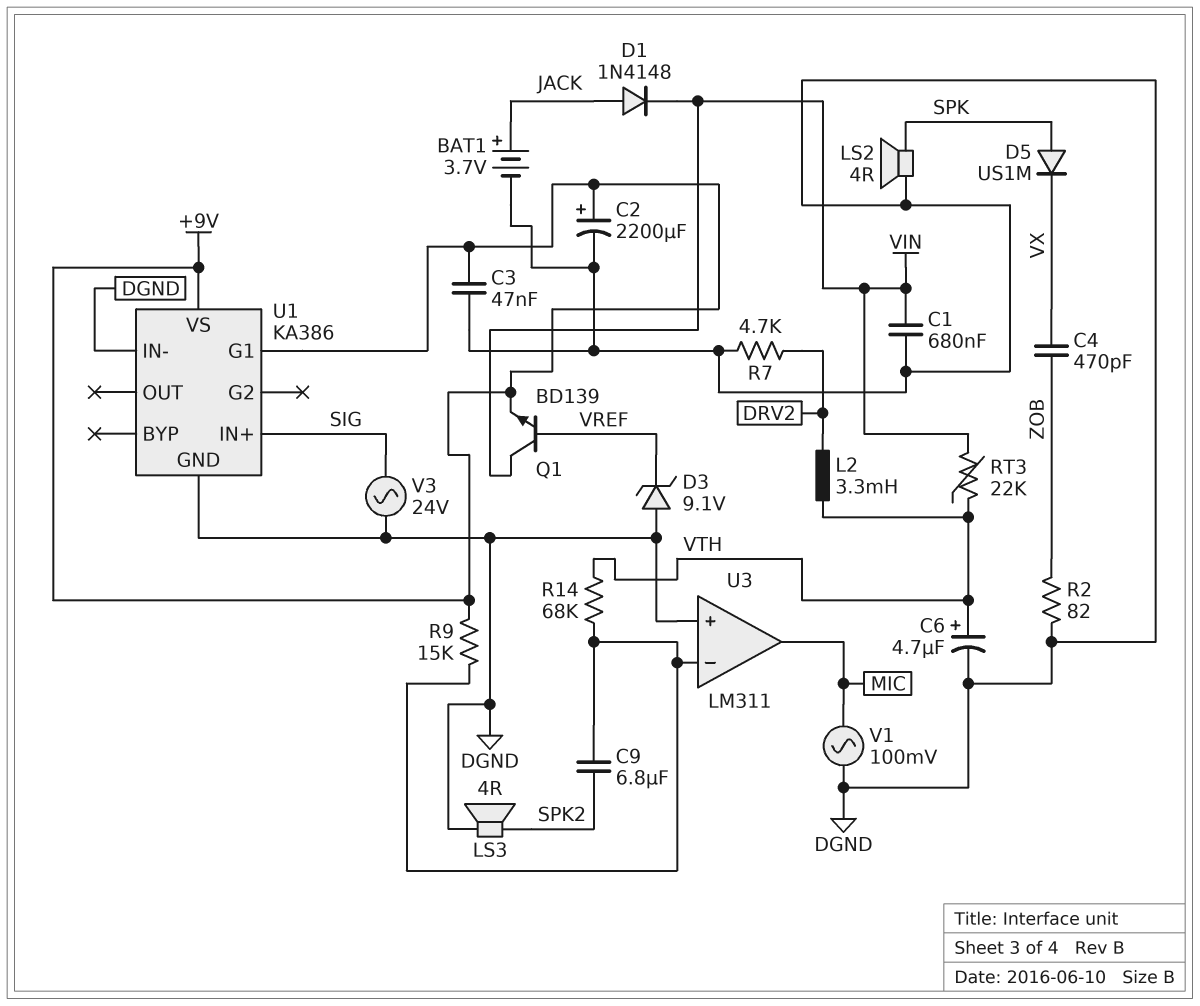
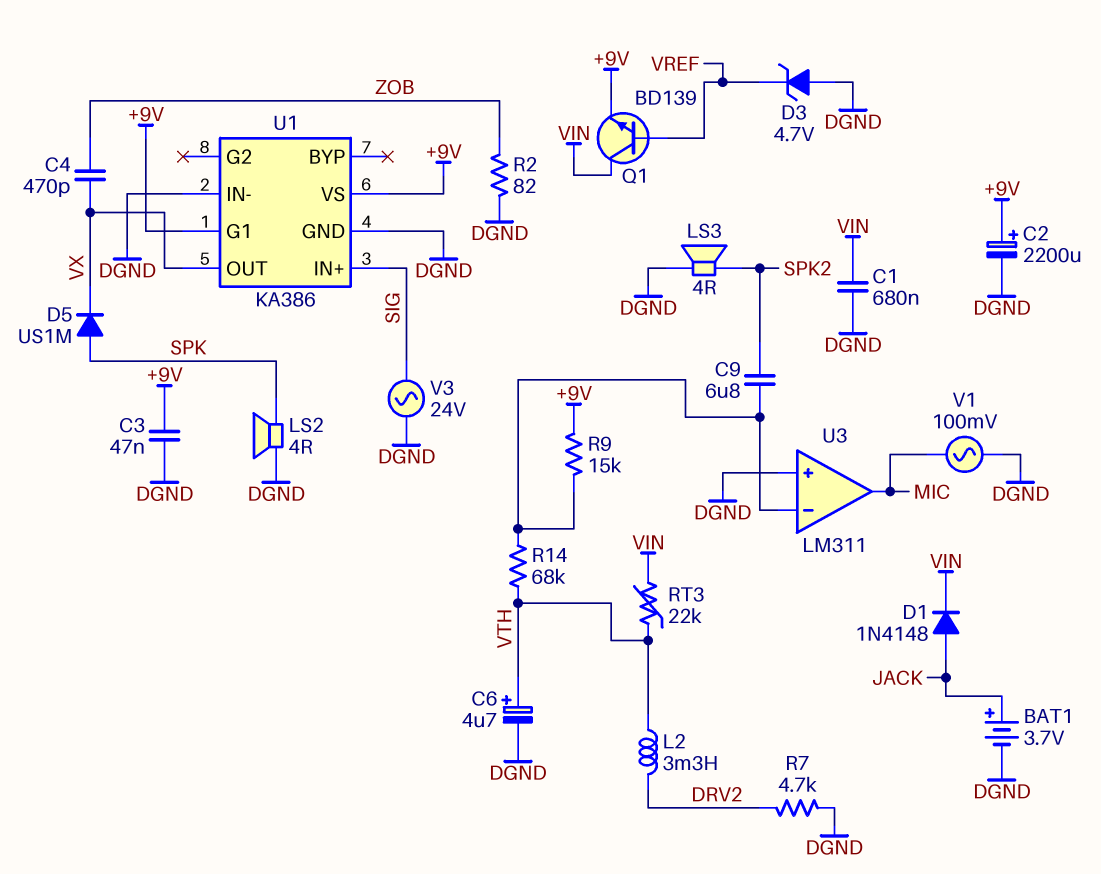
D3: zener 9.1V (A DGND, K VREF) -> zener 4.7V (A DGND, K VREF)
U1 pin OUT: none -> VX

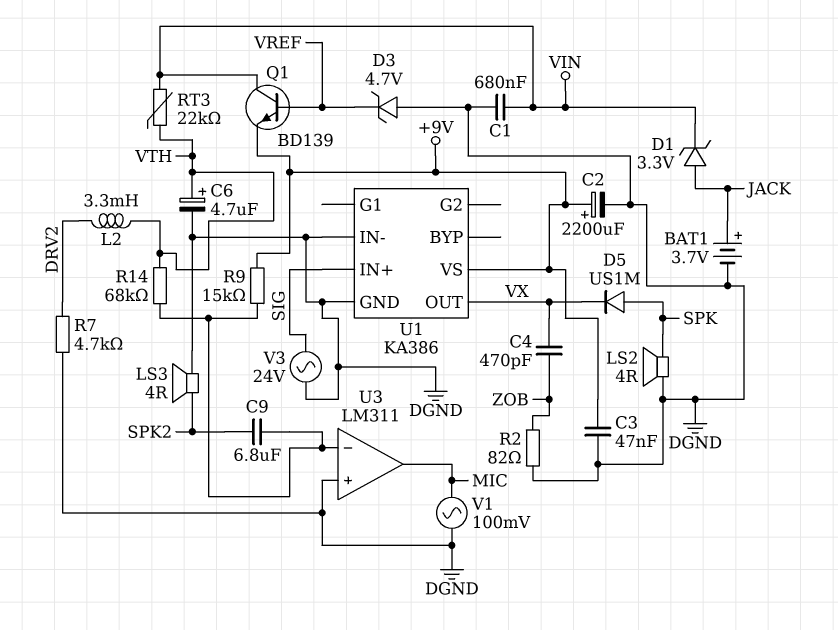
D1: diode 1N4148 (A JACK, K VIN) -> zener 3.3V (A JACK, K VIN)
U1 pin G1: +9V -> none

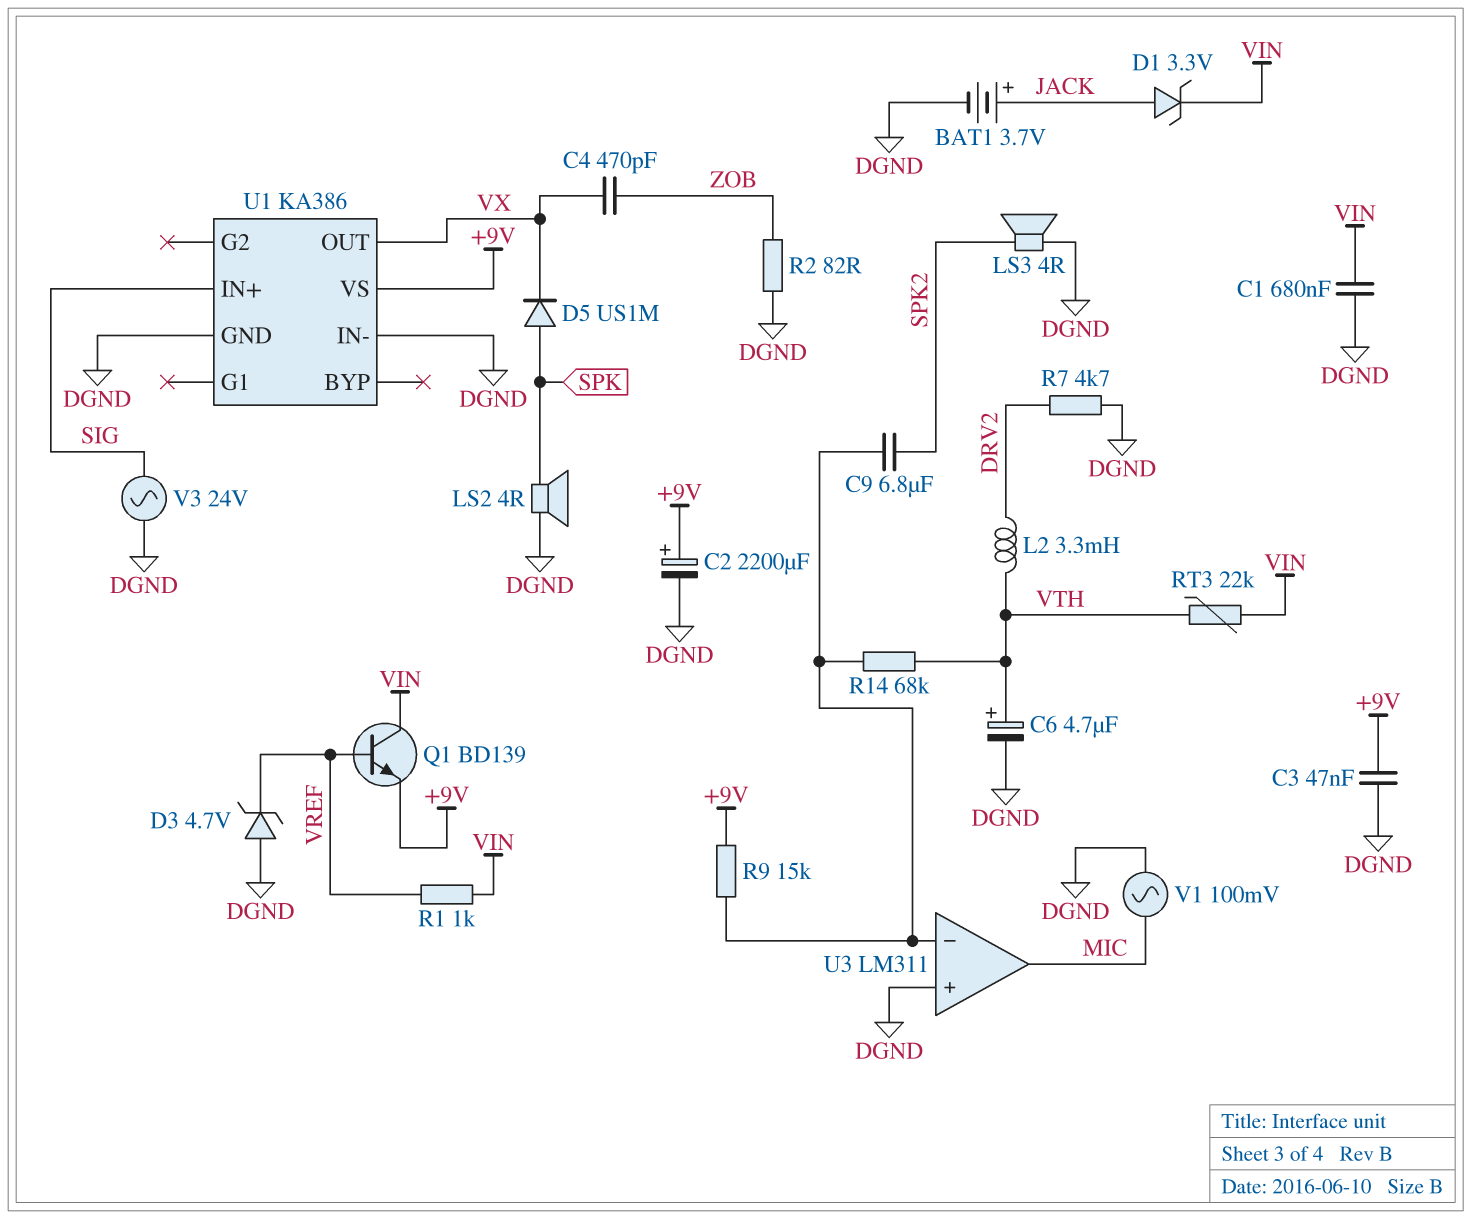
R1: none -> 1k (VIN, VREF)

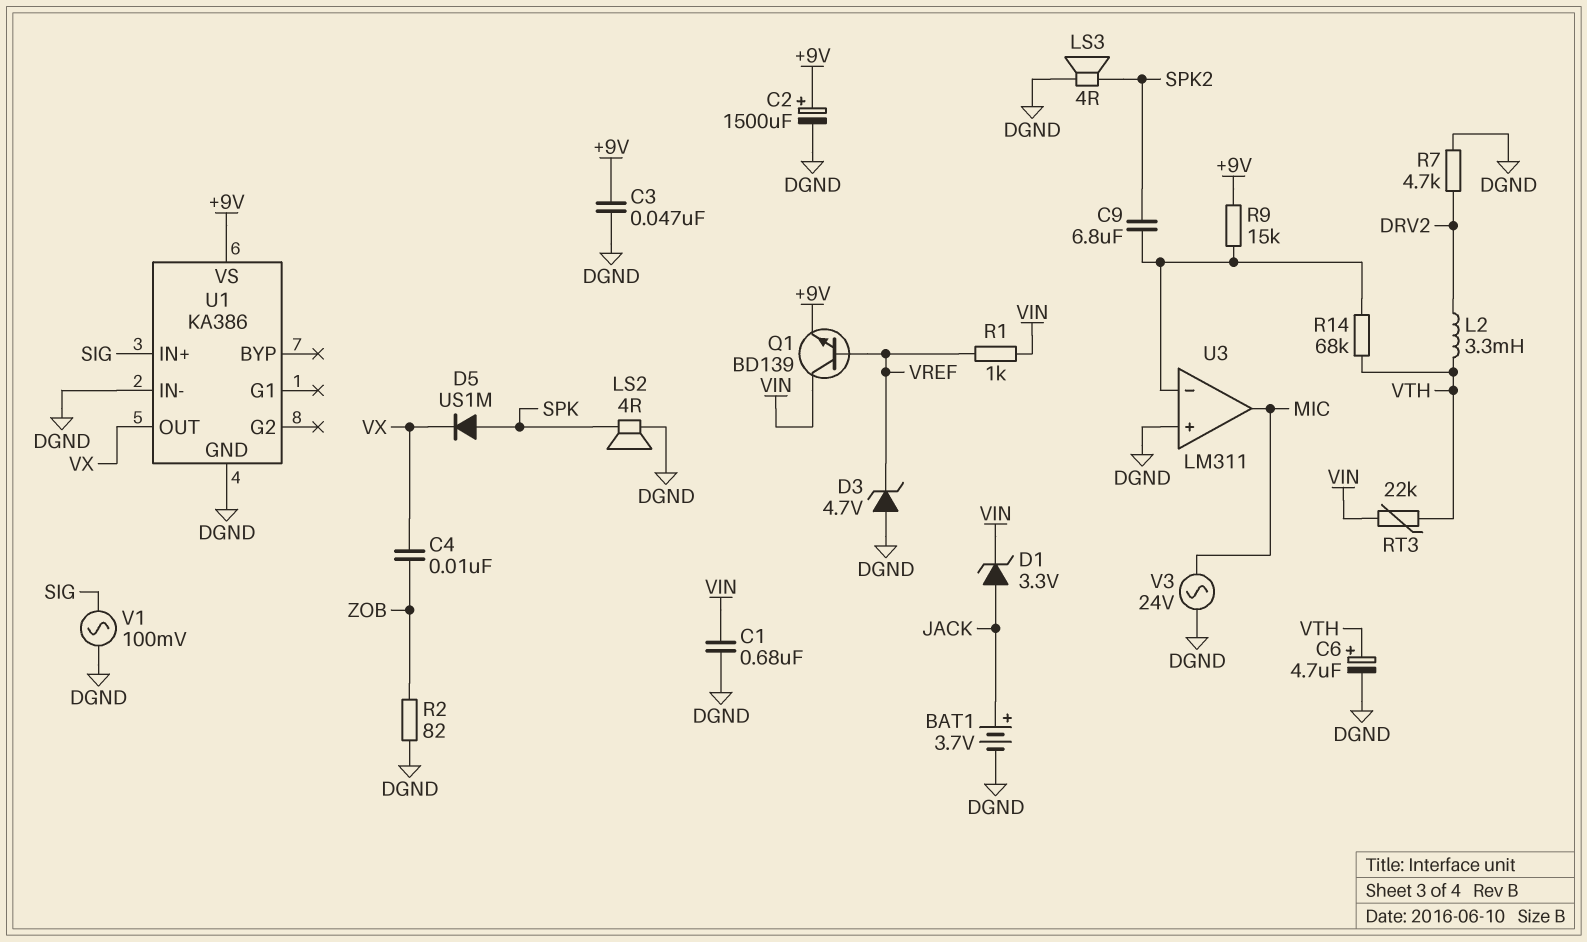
C2: 2200uF (plus +9V, minus DGND) -> 1500uF (plus +9V, minus DGND)
C4: 470pF (VX, ZOB) -> 10nF (VX, ZOB)
V1: AC 100mV (DGND, MIC) -> AC 100mV (DGND, SIG)
V3: AC 24V (DGND, SIG) -> AC 24V (DGND, MIC)

